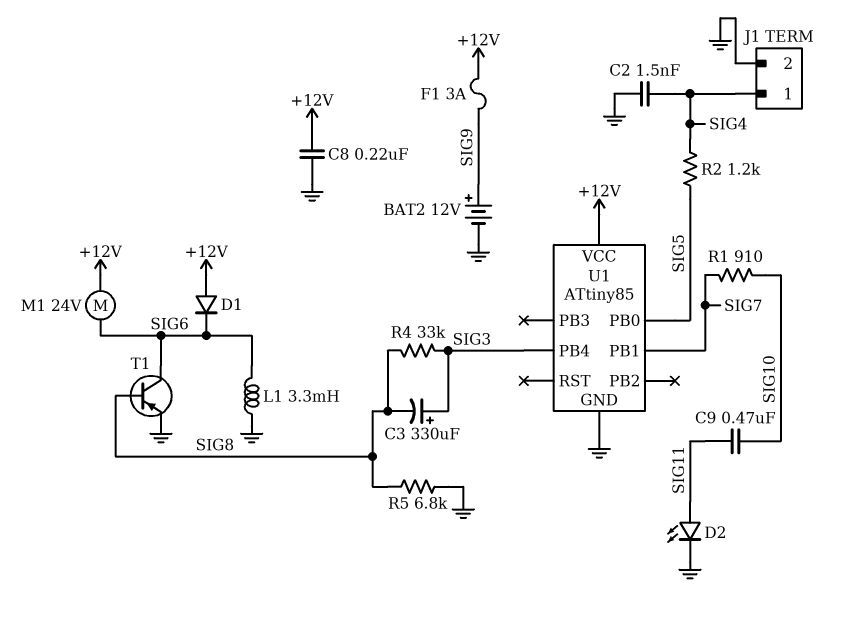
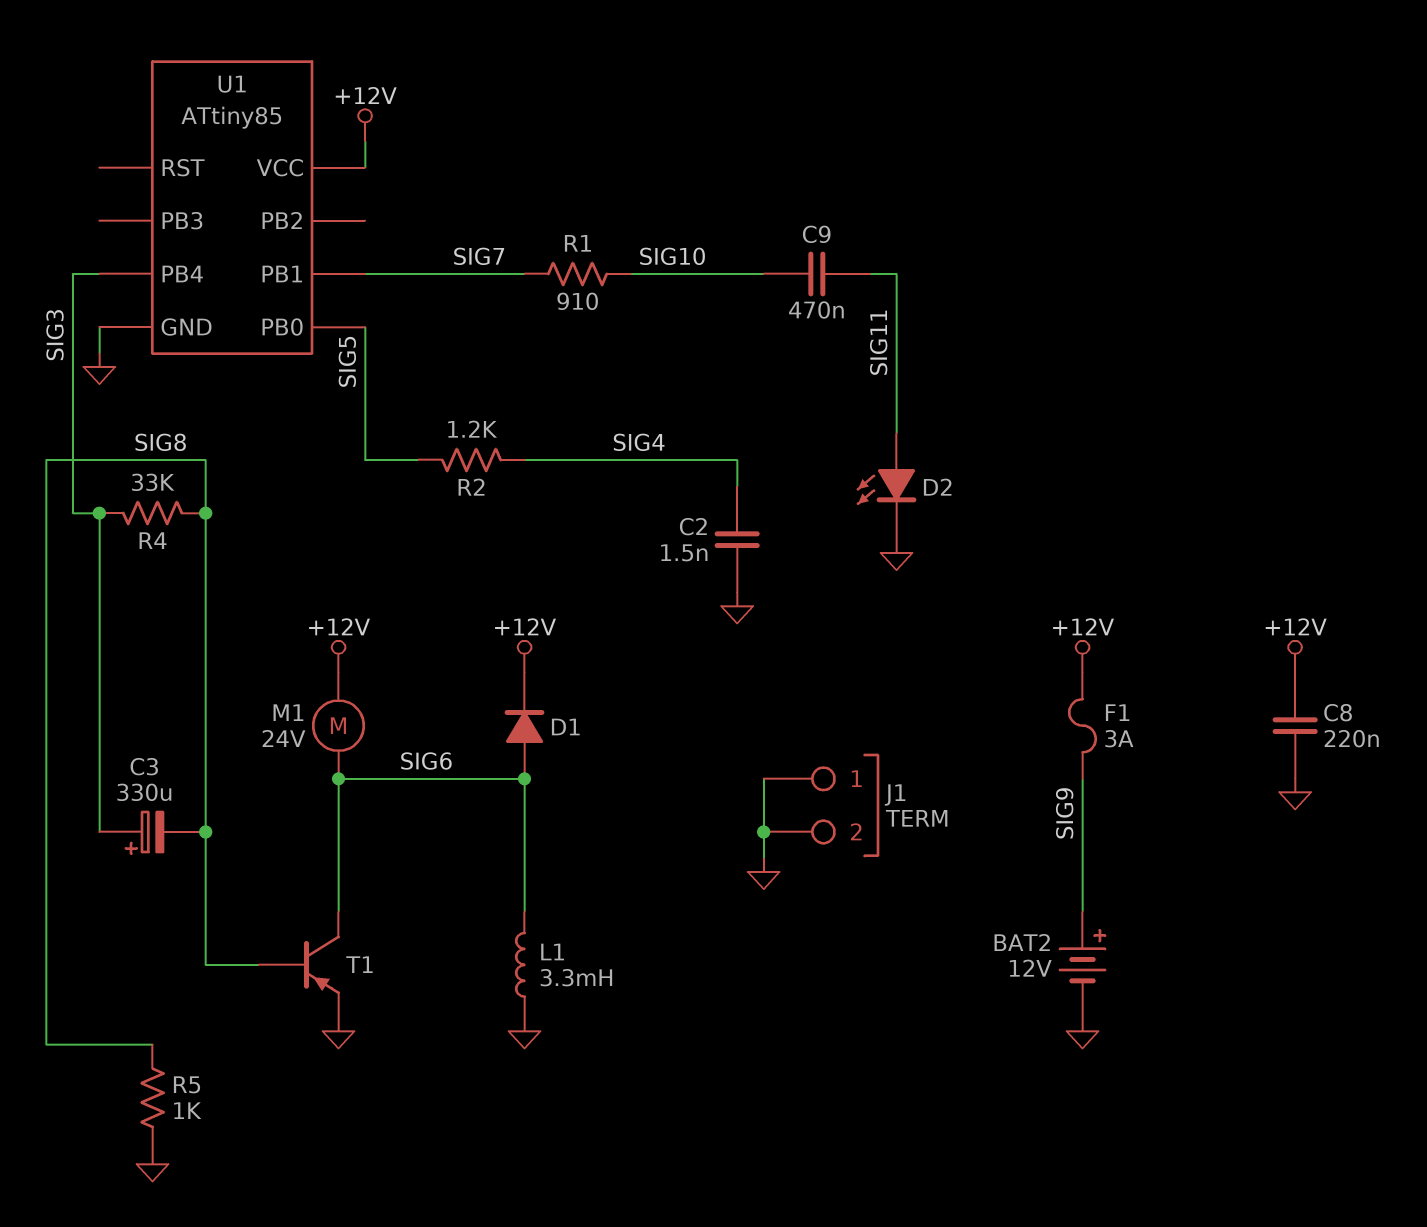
D1: diode (A +12V, K SIG6) -> diode (A SIG6, K +12V)
J1 pin 1: SIG4 -> GND
R5: 6.8k (GND, SIG8) -> 1k (GND, SIG8)

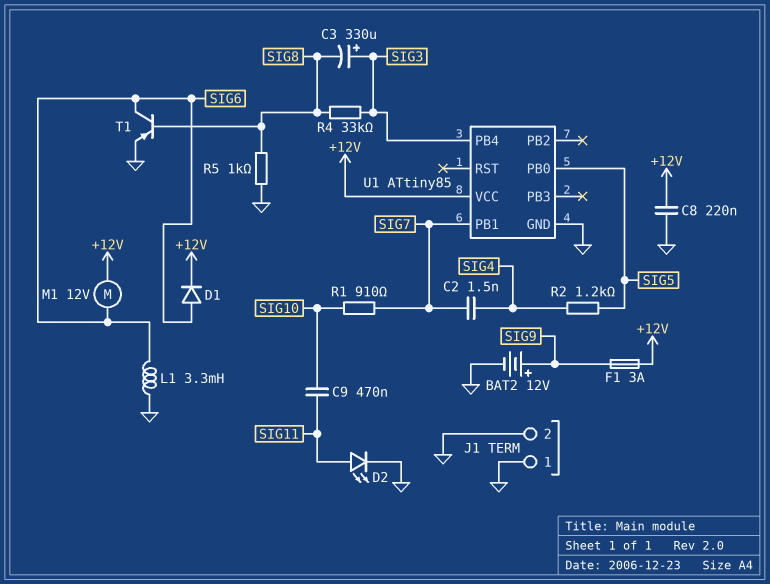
C2: 1.5nF (GND, SIG4) -> 1.5nF (SIG4, SIG7)
M1: motor 24V (+12V, SIG6) -> motor 12V (+12V, SIG6)

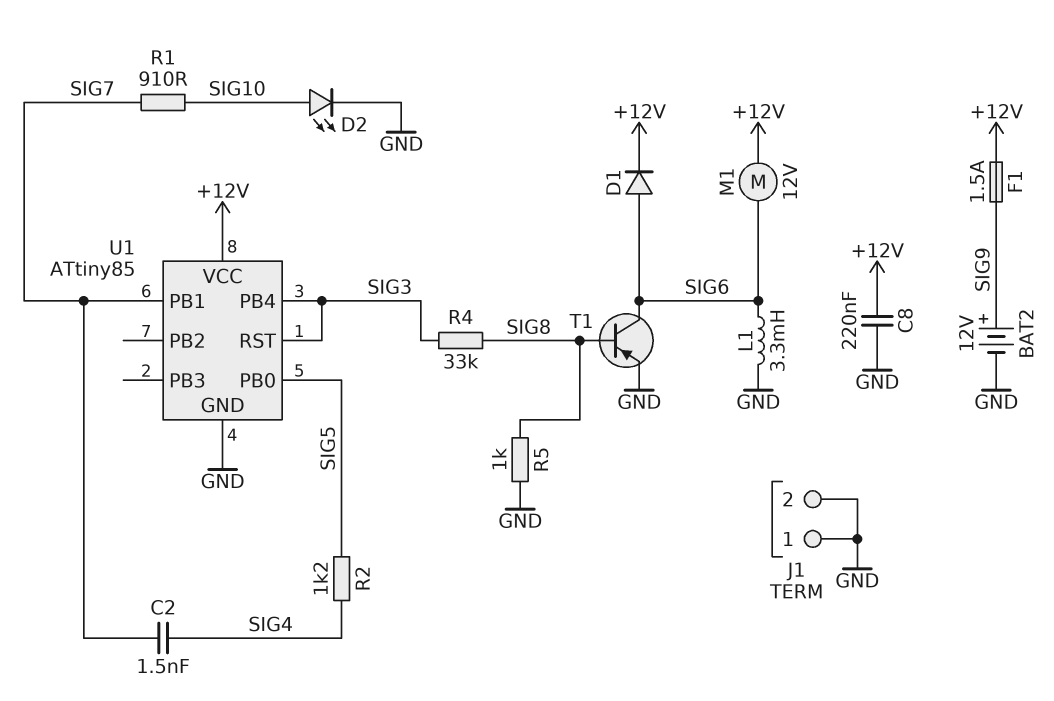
C3: 330uF (plus SIG3, minus SIG8) -> none
C9: 470nF (SIG10, SIG11) -> none
D2: LED (A SIG11, K GND) -> LED (A SIG10, K GND)
F1: 3A (+12V, SIG9) -> 1.5A (+12V, SIG9)
U1 pin RST: none -> SIG3

